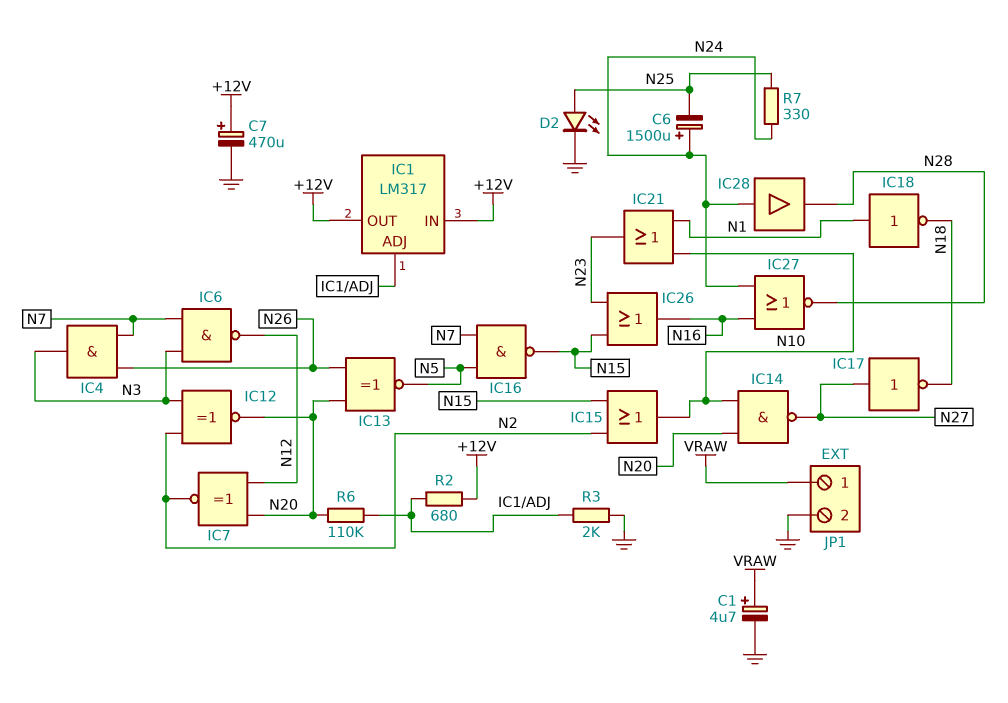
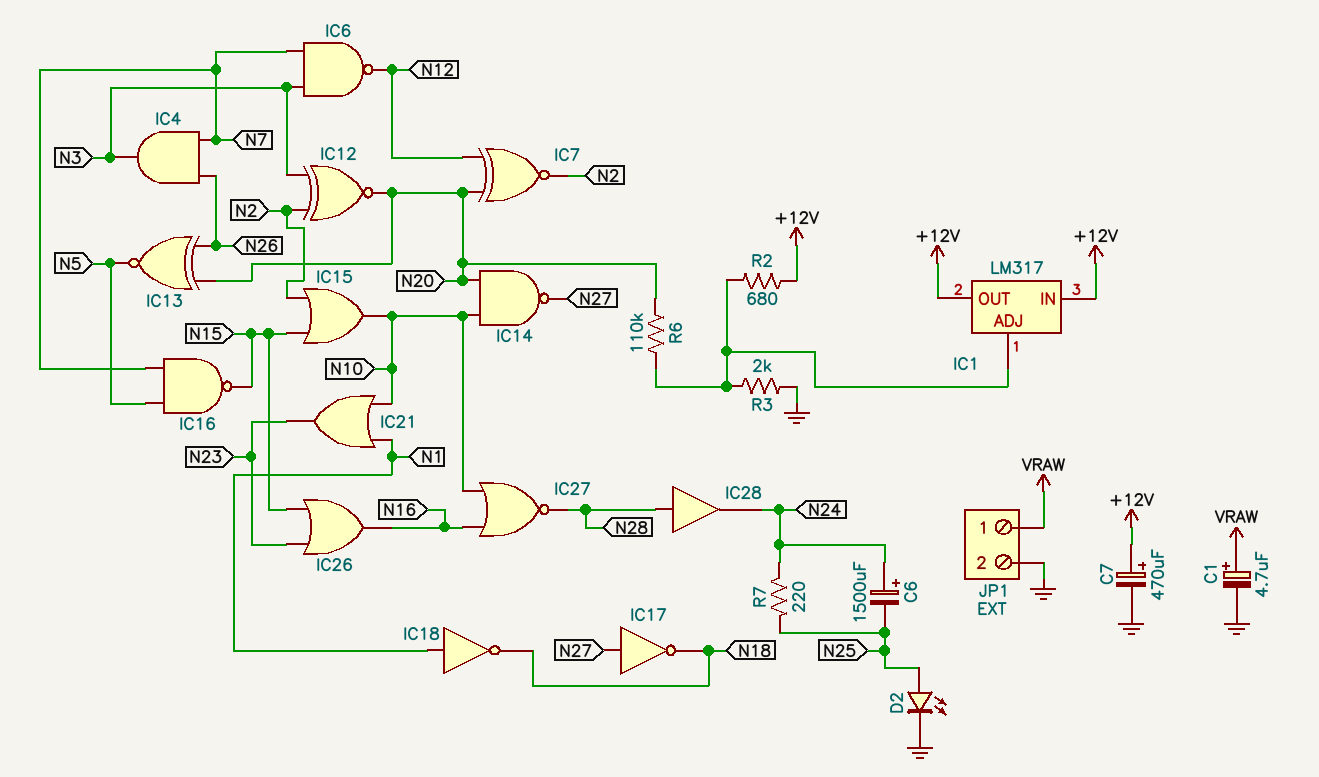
IC27: NOR (in N16, in N24, out N28) -> NOR (in N10, in N16, out N28)
IC28: buffer (in N24, out N28) -> buffer (in N28, out N24)
R7: 330 (N24, N25) -> 220 (N24, N25)

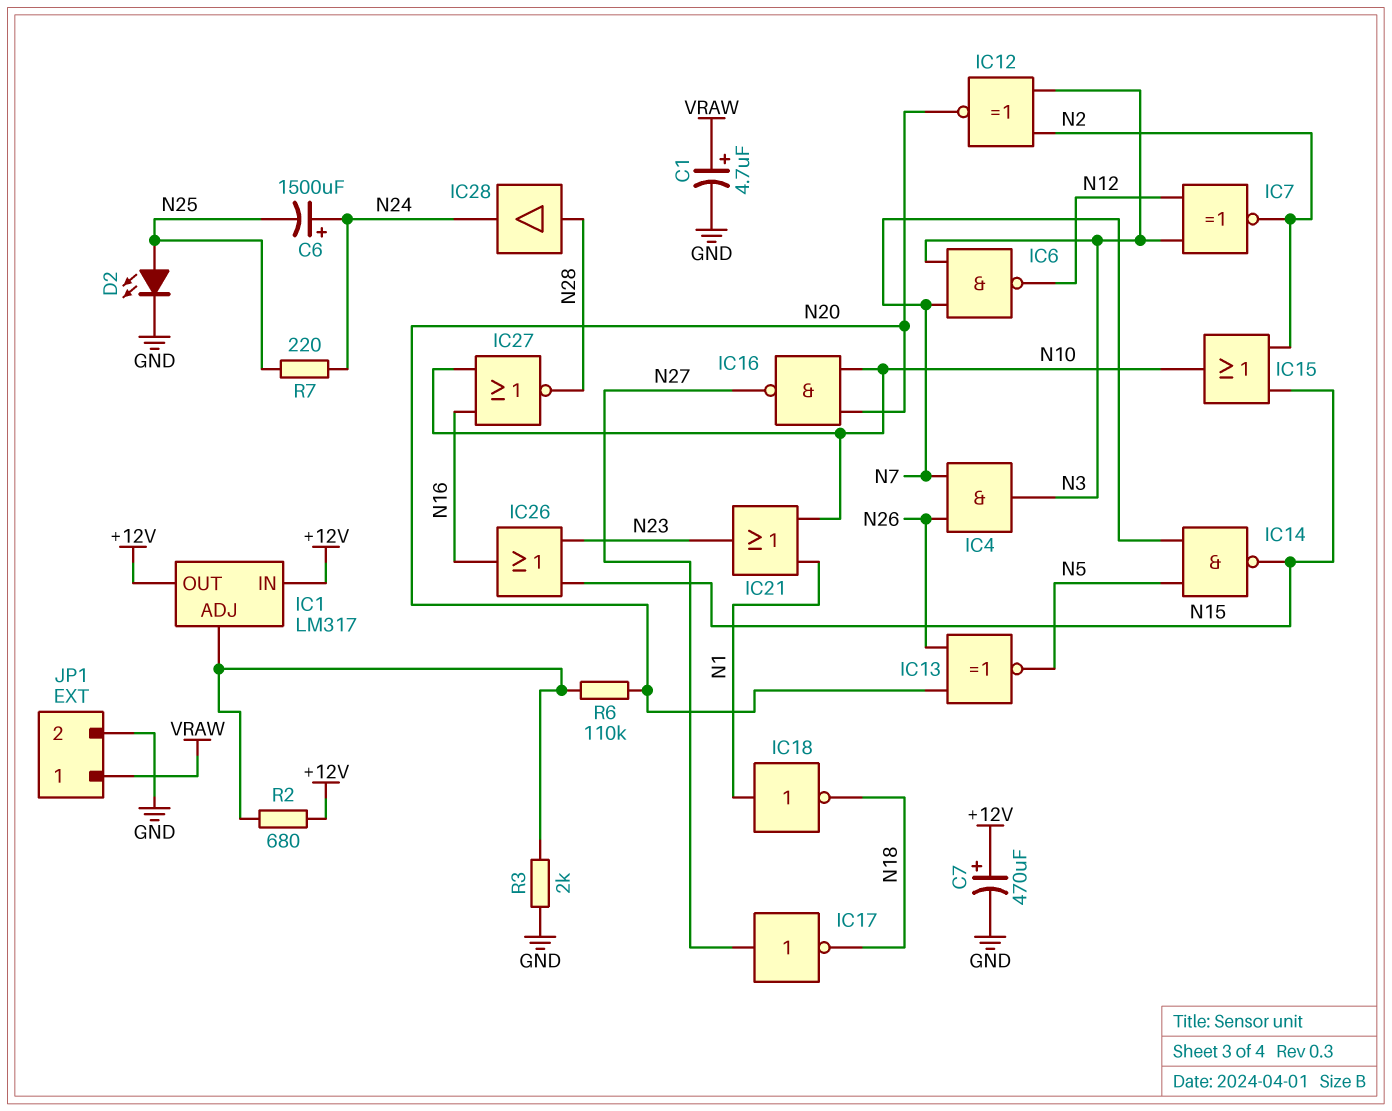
IC7: XNOR (in N12, in N20, out N2) -> XNOR (in N3, in N12, out N2)
IC14: NAND (in N10, in N20, out N27) -> NAND (in N5, in N7, out N15)
IC16: NAND (in N5, in N7, out N15) -> NAND (in N10, in N20, out N27)

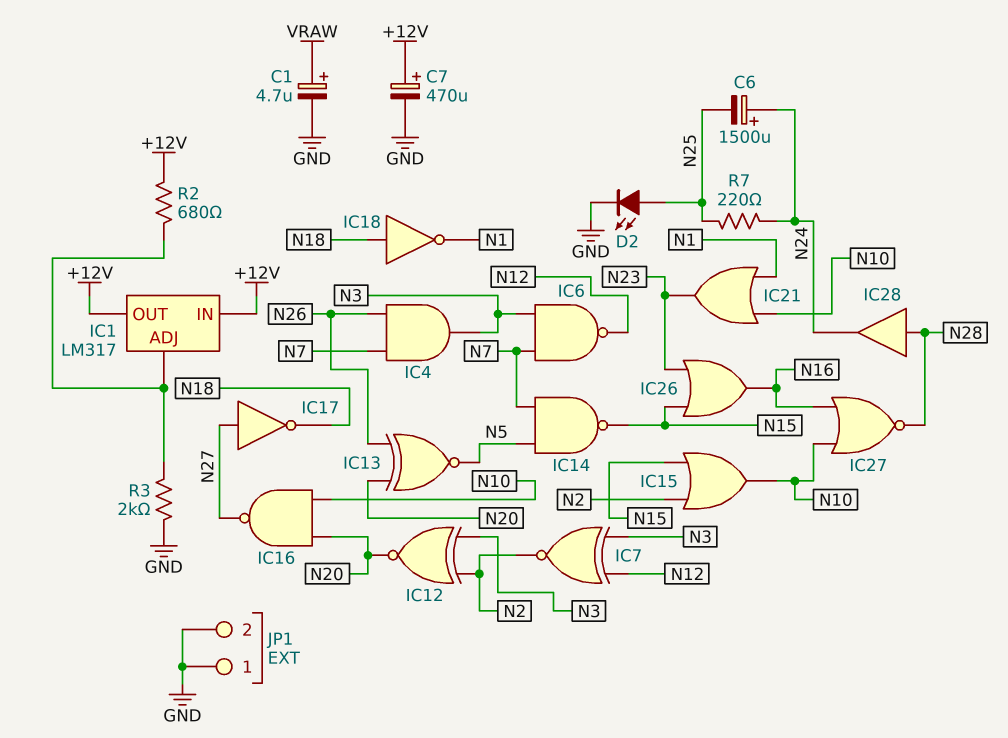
IC18: NOT (in N1, out N18) -> NOT (in N18, out N1)
JP1 pin 1: VRAW -> GND
R6: 110k (IC1/ADJ, N20) -> none

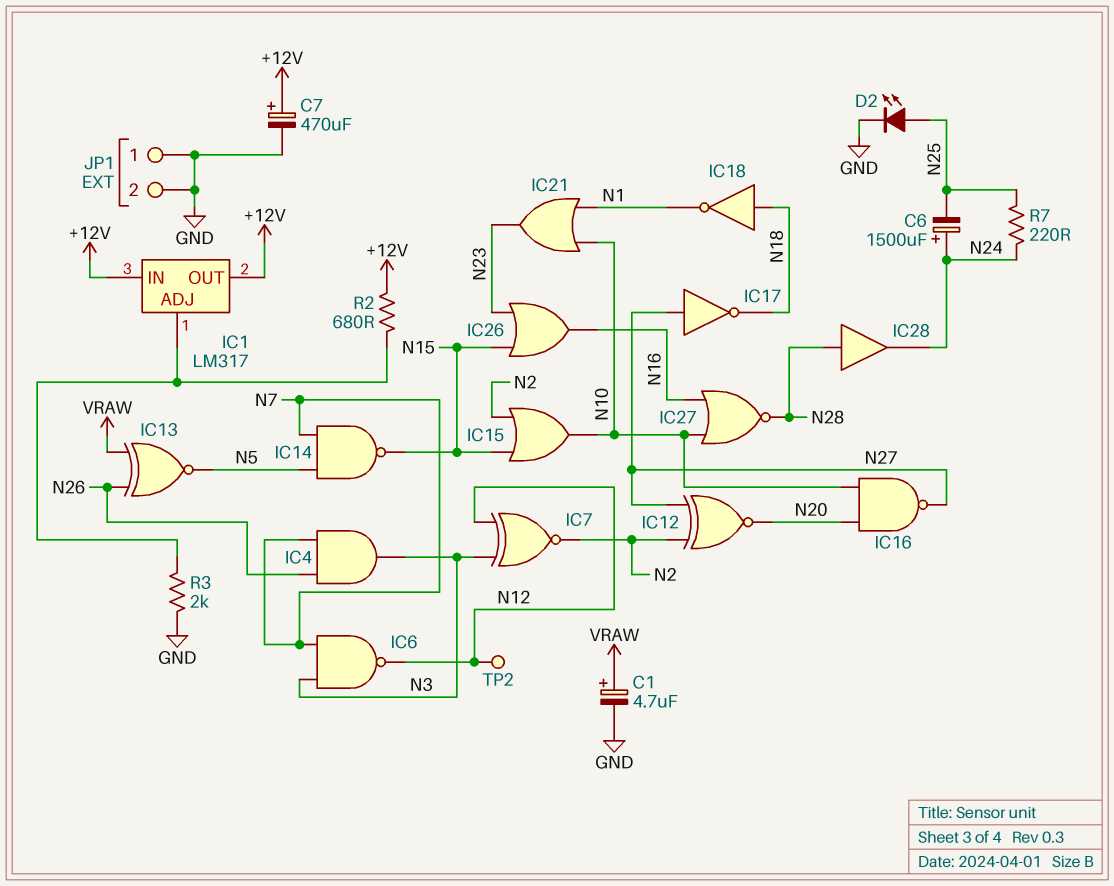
IC12: XNOR (in N2, in N3, out N20) -> XNOR (in N2, in N27, out N20)
IC13: XNOR (in N20, in N26, out N5) -> XNOR (in N26, in VRAW, out N5)
TP2: none -> test point (N12)

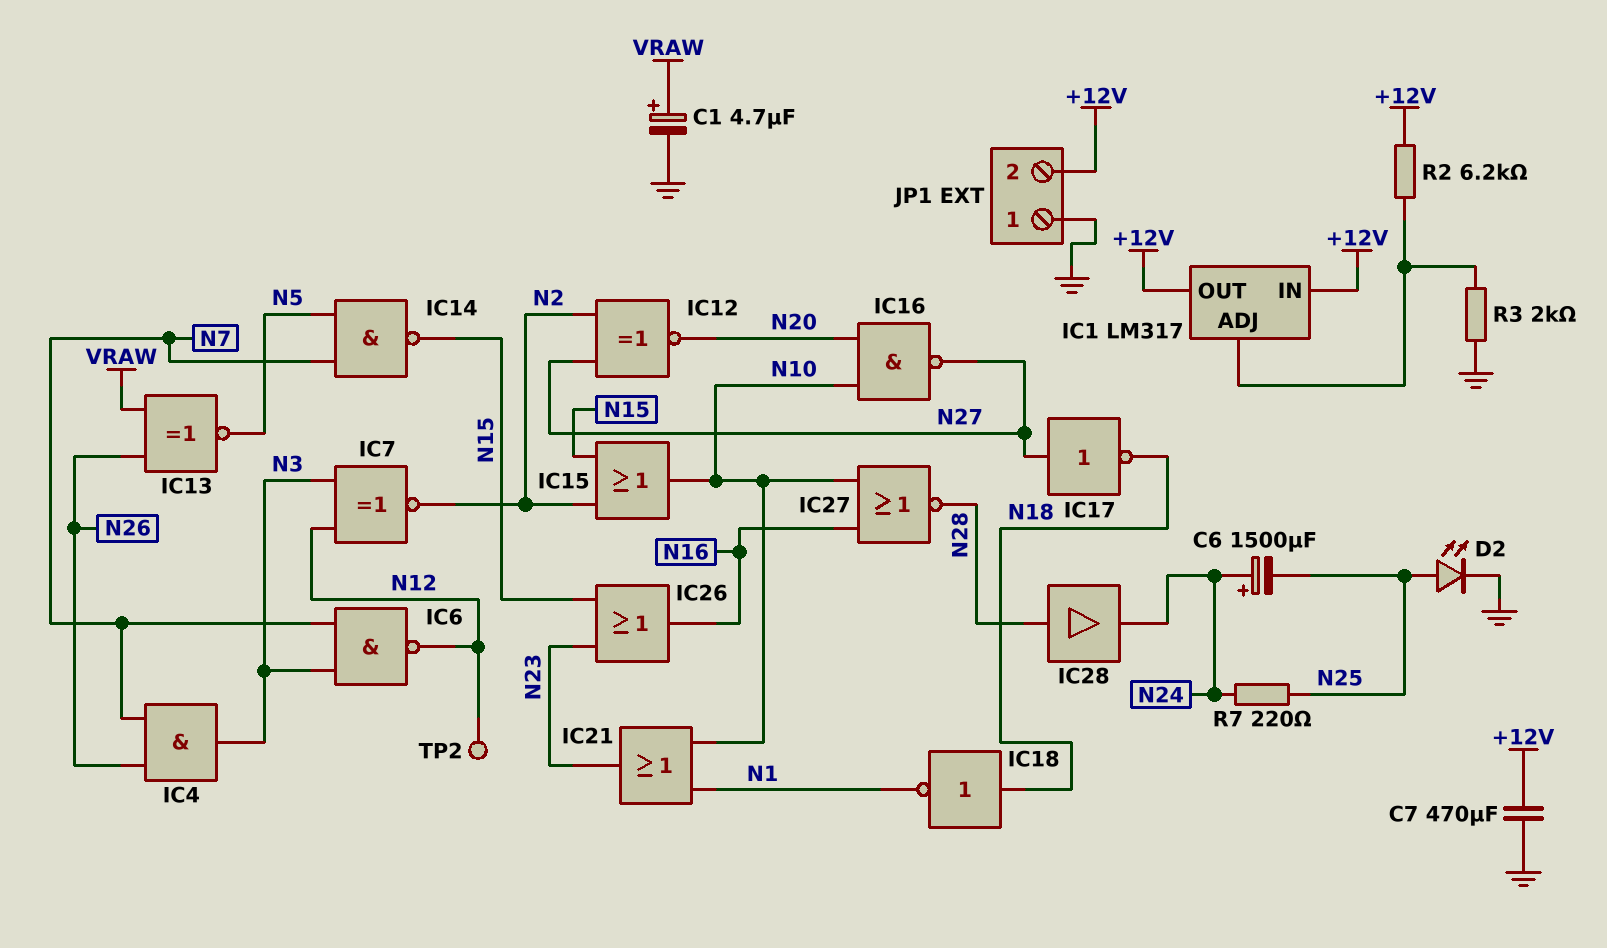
C7: 470uF (plus +12V, minus GND) -> 470uF (+12V, GND)
JP1 pin 2: GND -> +12V
R2: 680 (+12V, IC1/ADJ) -> 6.2k (+12V, IC1/ADJ)

